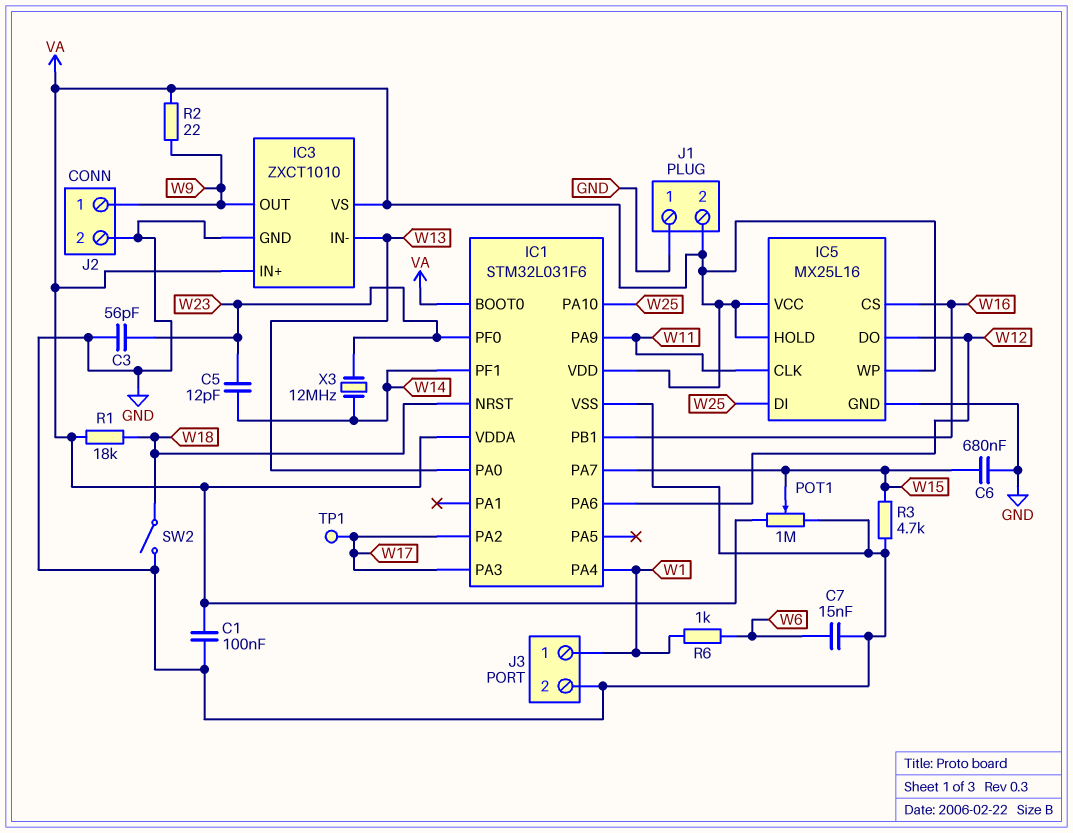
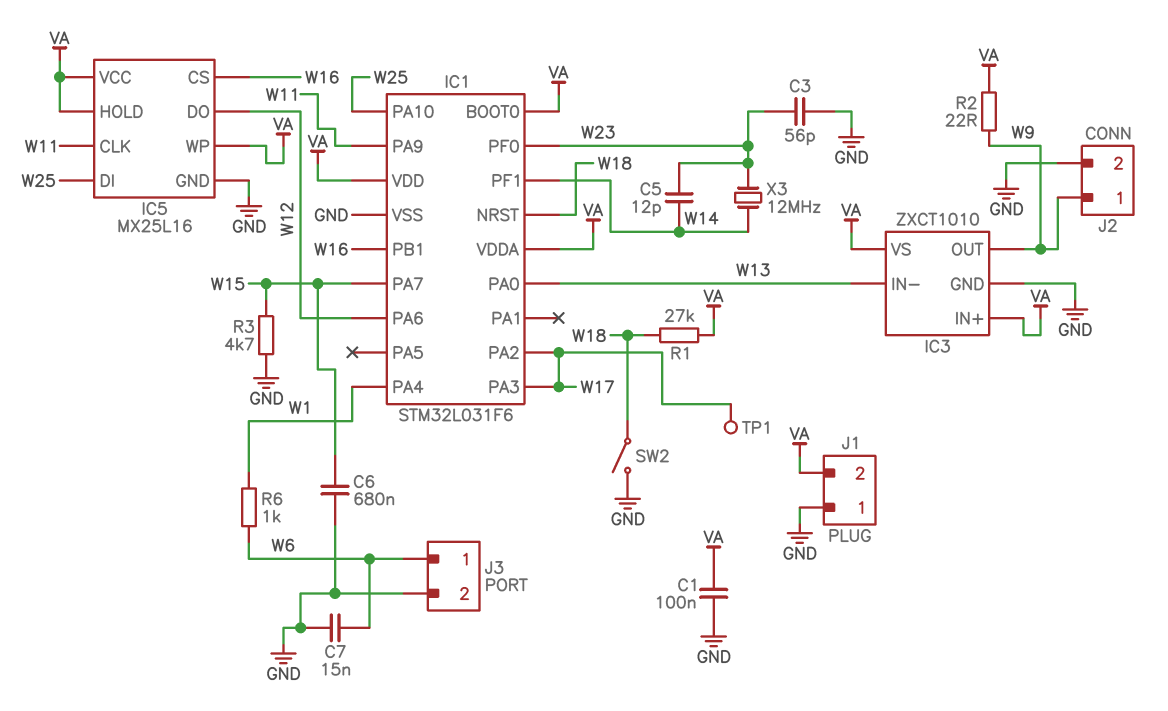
J3 pin 1: W1 -> W6
POT1: 1M (GND, VA, wiper W15) -> none
R1: 18k (VA, W18) -> 27k (VA, W18)

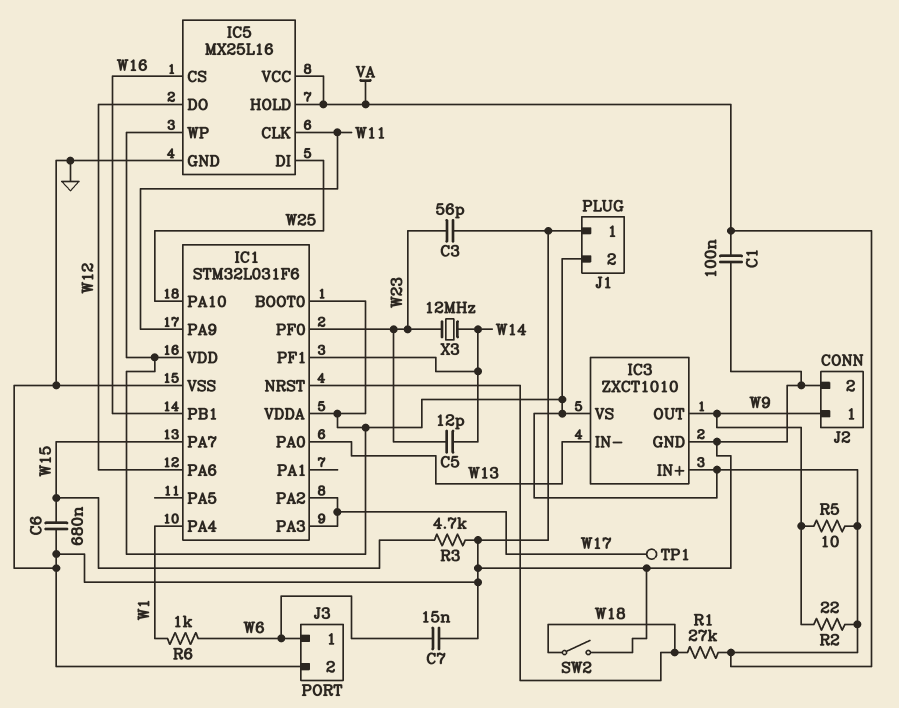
R5: none -> 10 (VA, W9)

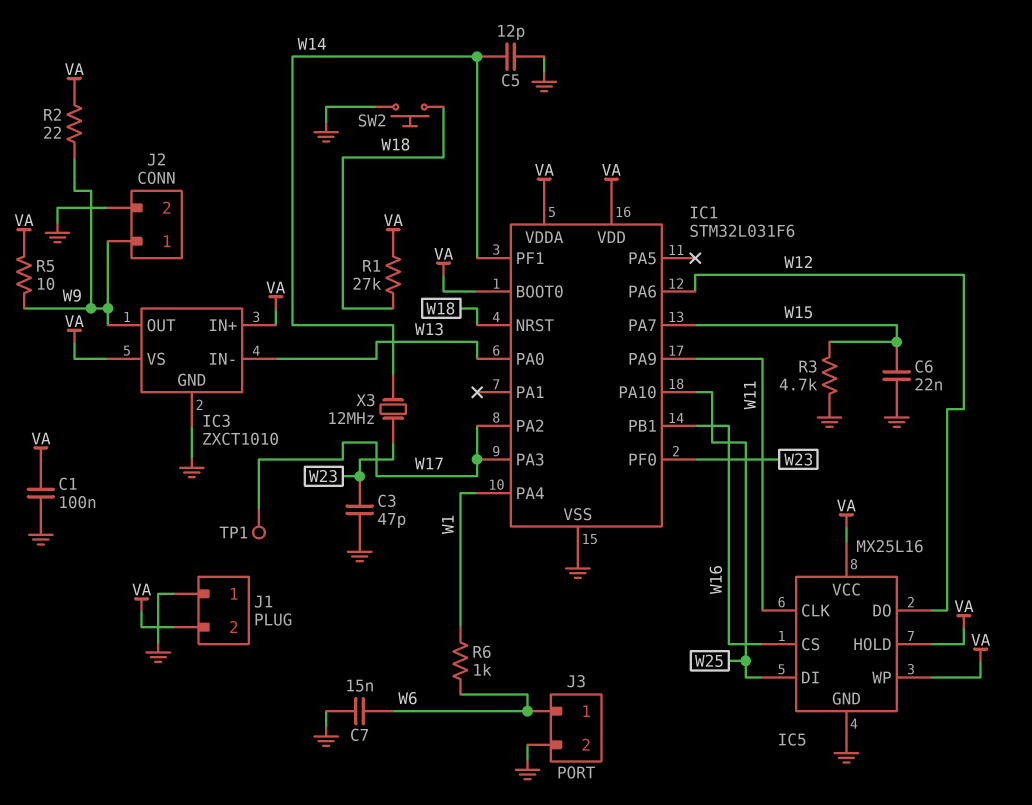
C3: 56pF (GND, W23) -> 47pF (GND, W23)
C5: 12pF (W14, W23) -> 12pF (GND, W14)
C6: 680nF (GND, W15) -> 22nF (GND, W15)
SW2: switch (GND, W18) -> button (GND, W18)

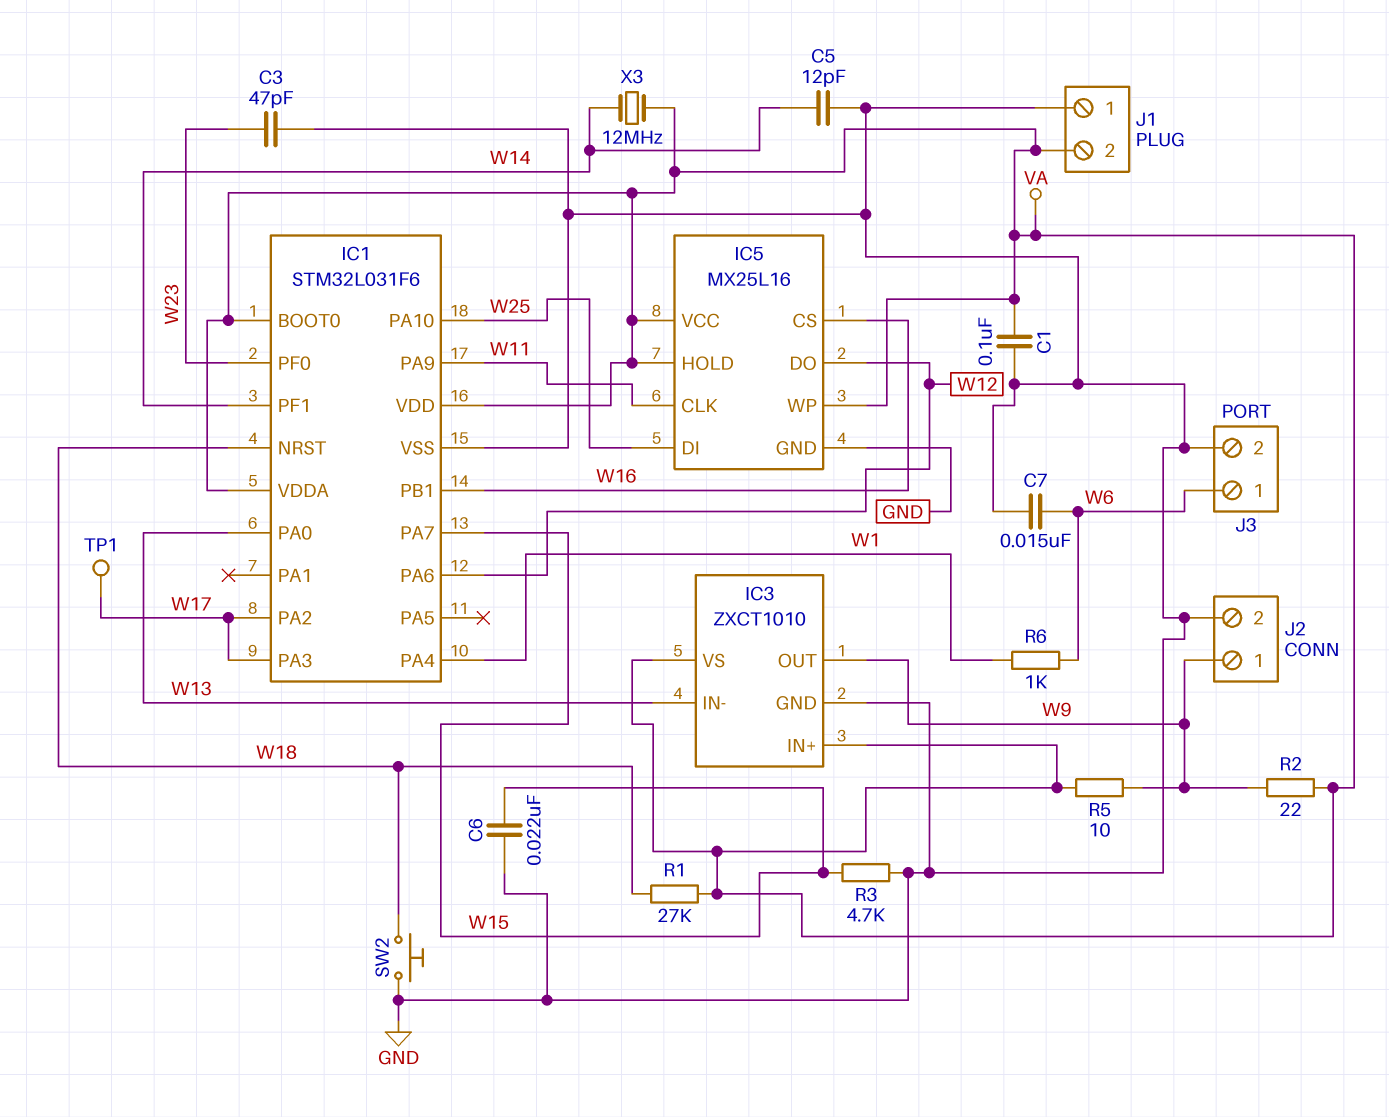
X3: 12MHz (W14, W23) -> 12MHz (VA, W14)

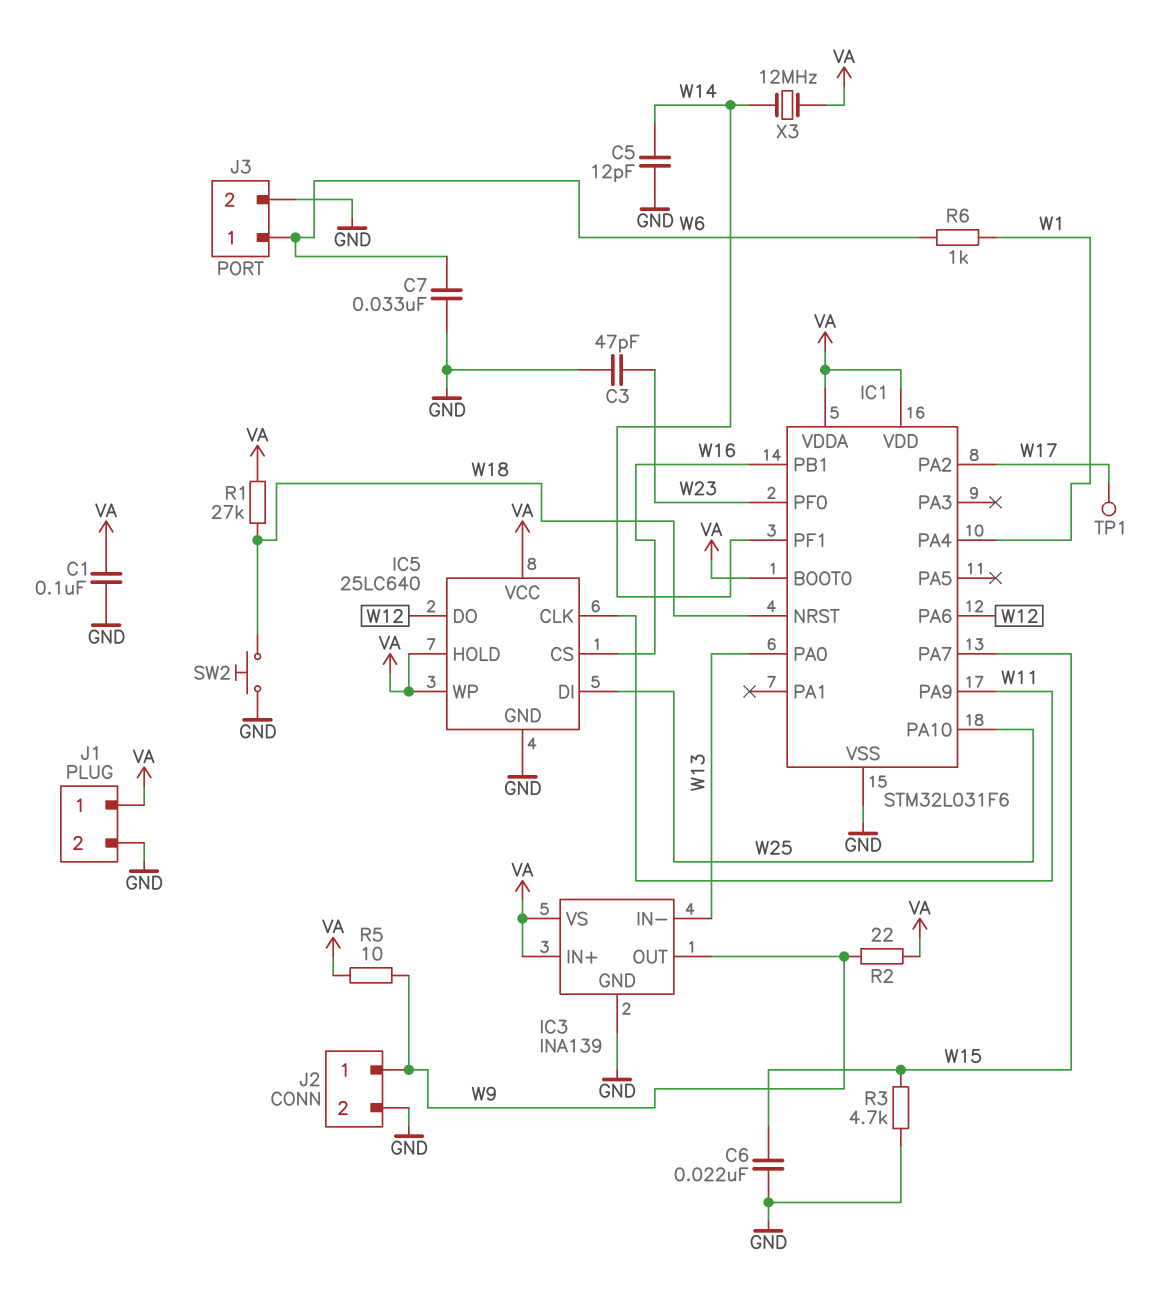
C7: 15nF (GND, W6) -> 33nF (GND, W6)
IC1 pin PA3: W17 -> none
IC3: ZXCT1010 -> INA139
IC5: MX25L16 -> 25LC640
J1 pin 1: GND -> VA
J1 pin 2: VA -> GND

